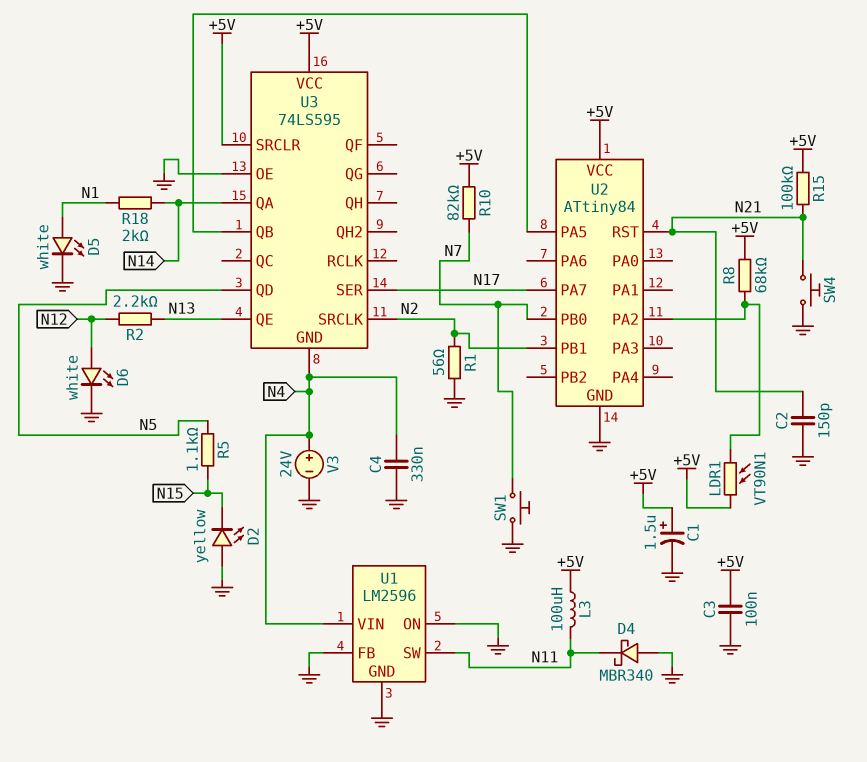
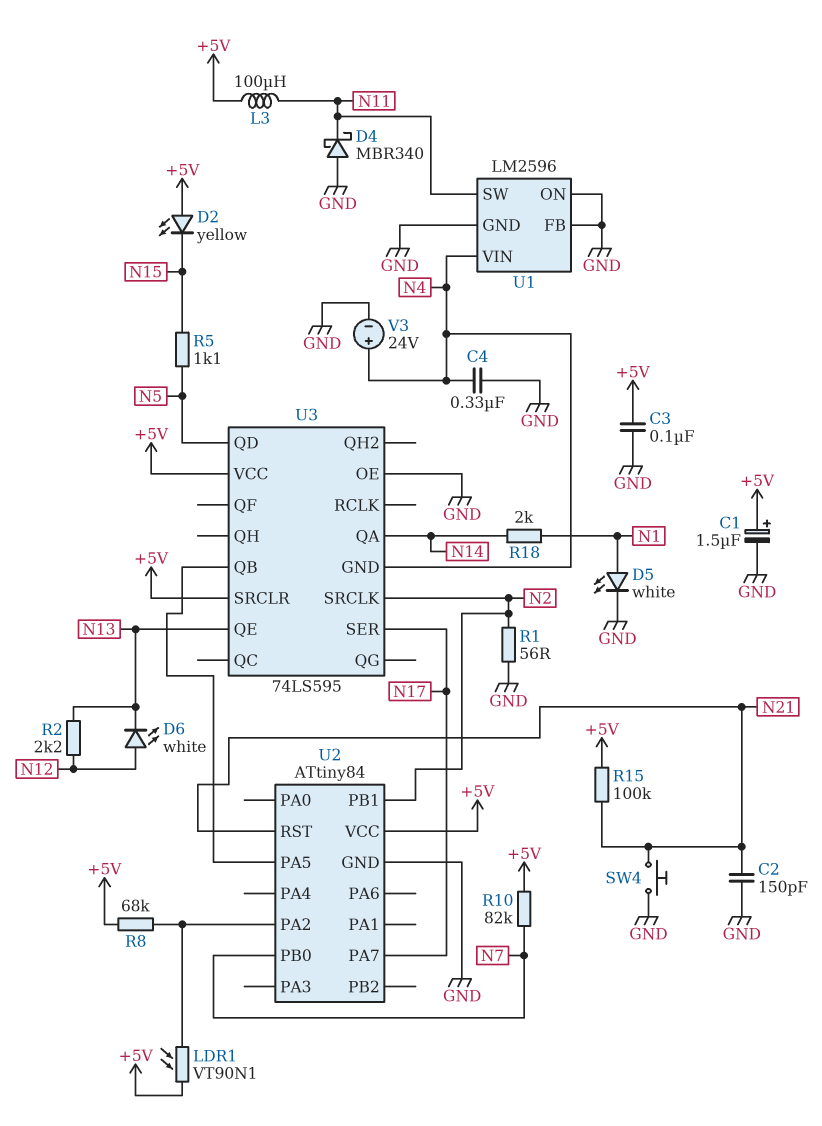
D2: LED yellow (A GND, K N15) -> LED yellow (A +5V, K N15)
D6: LED white (A N12, K GND) -> LED white (A N12, K N13)
SW1: button (GND, N7) -> none

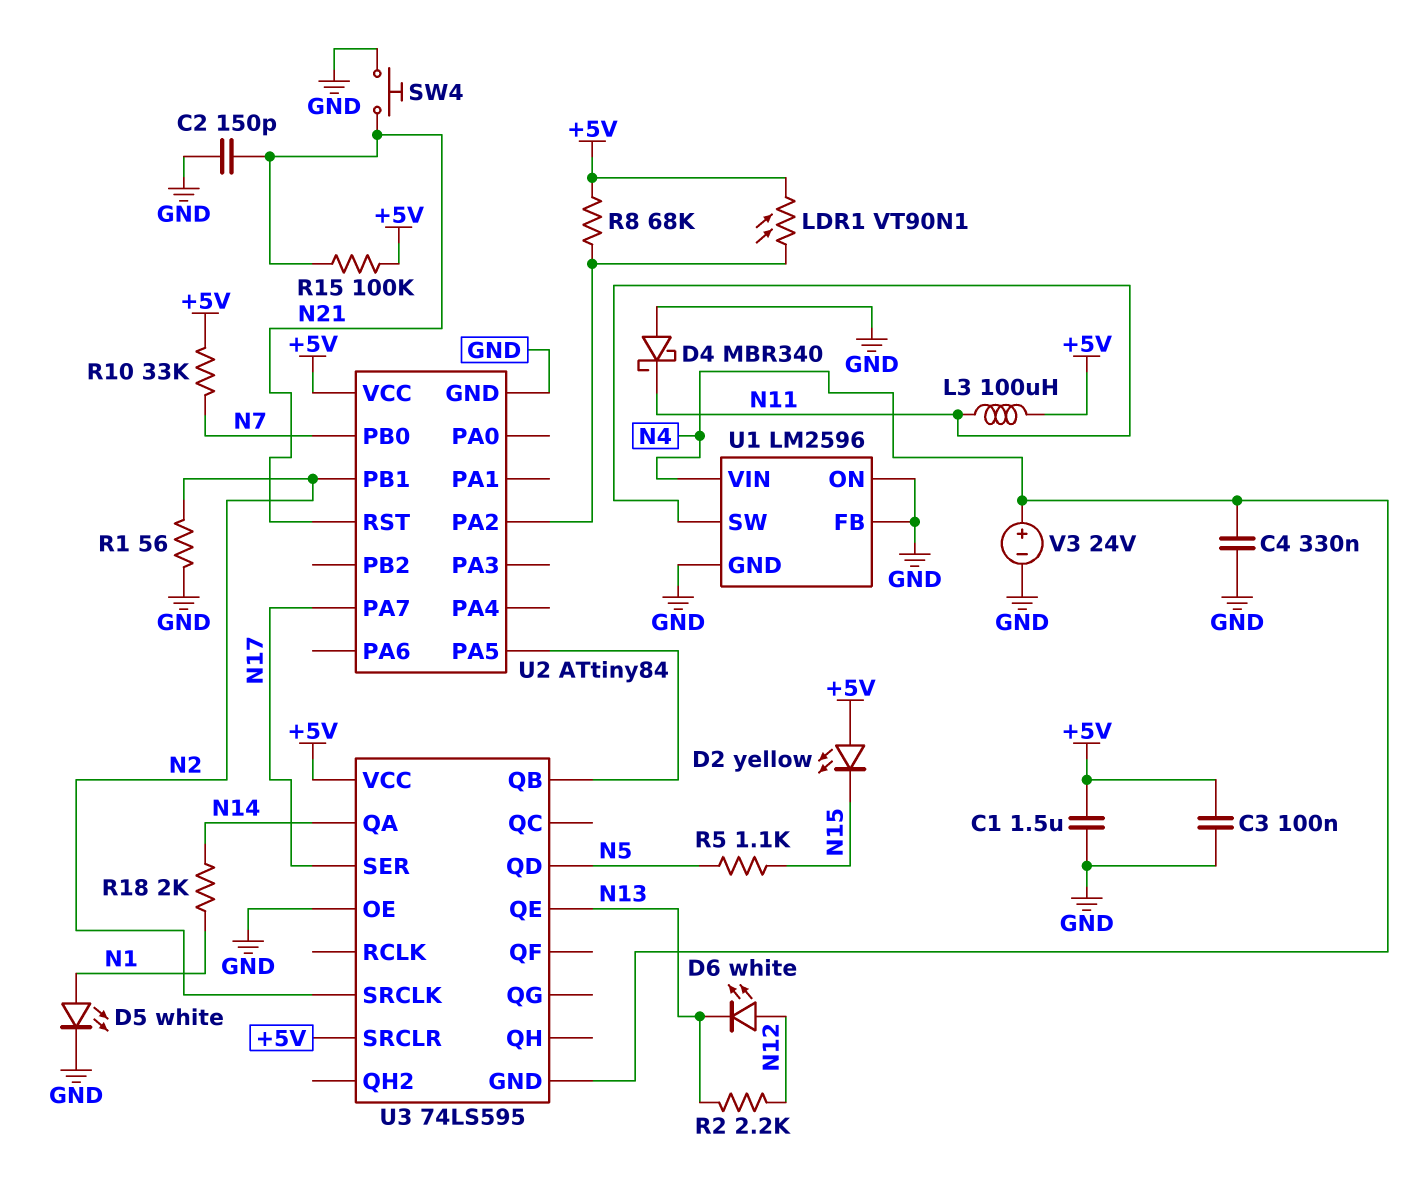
C1: 1.5uF (plus +5V, minus GND) -> 1.5uF (+5V, GND)
R10: 82k (+5V, N7) -> 33k (+5V, N7)

